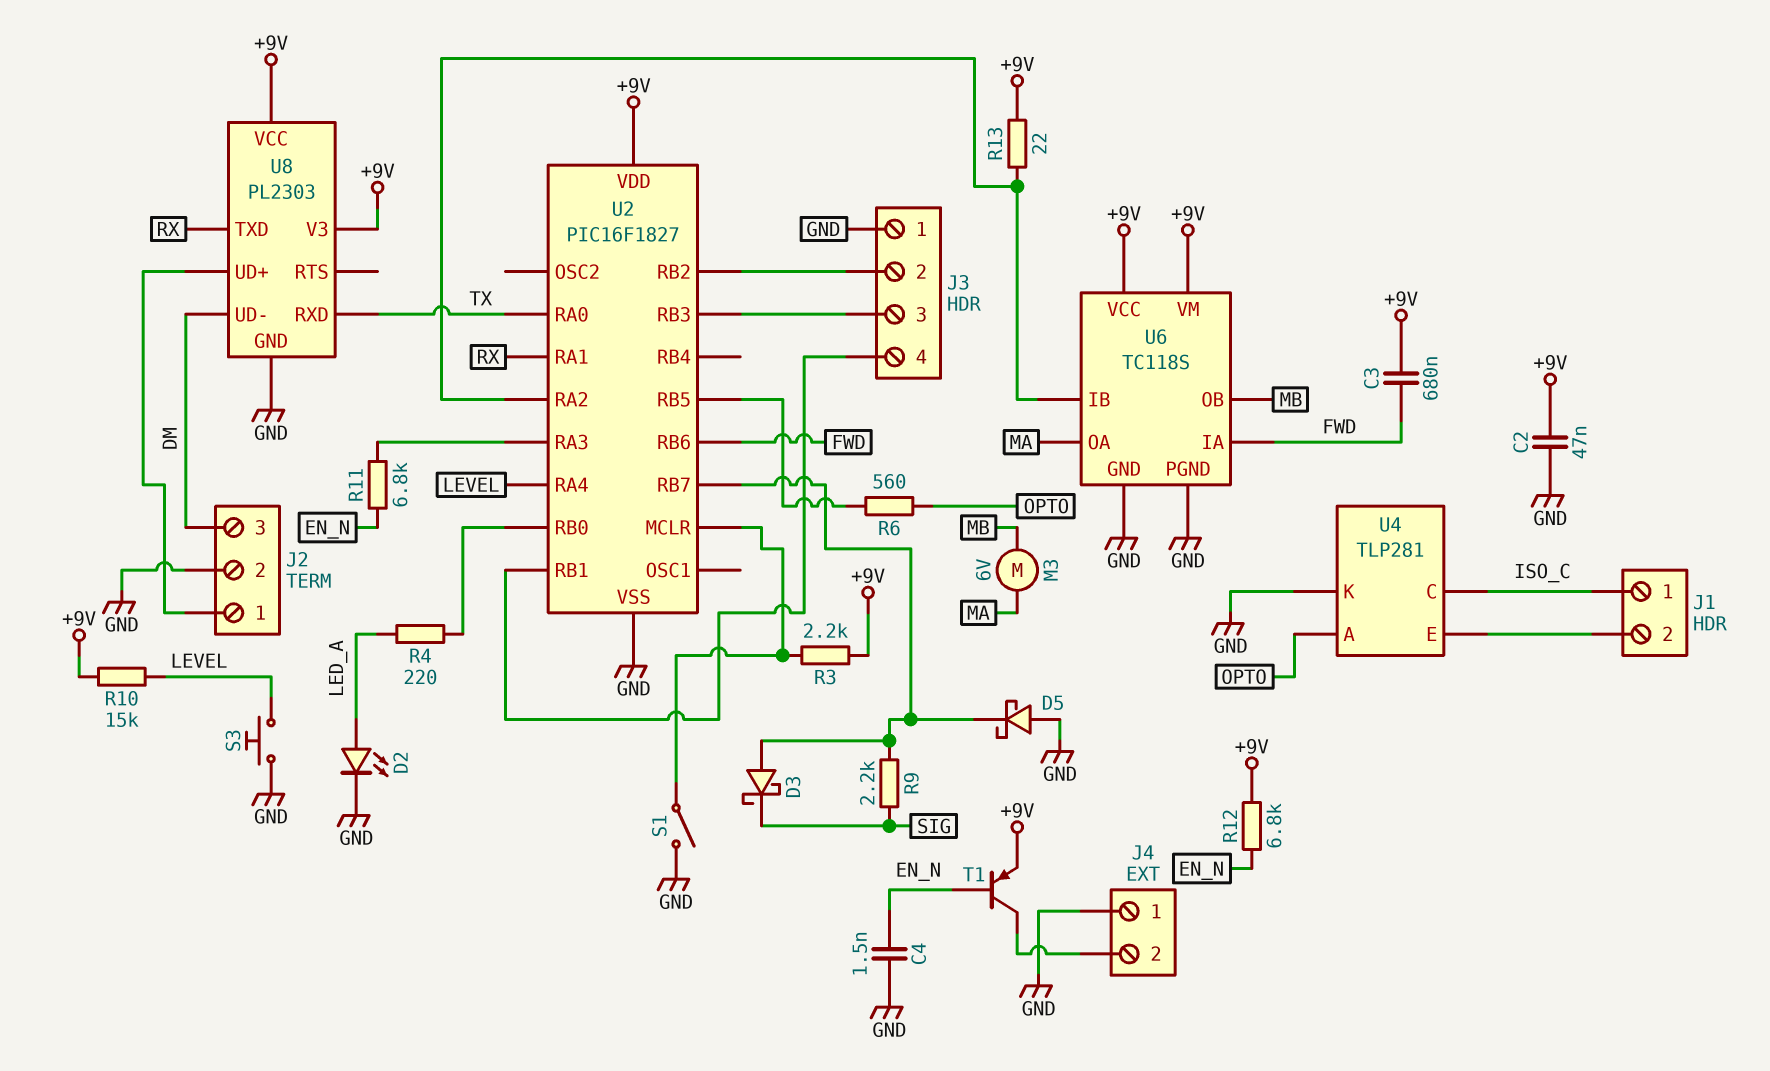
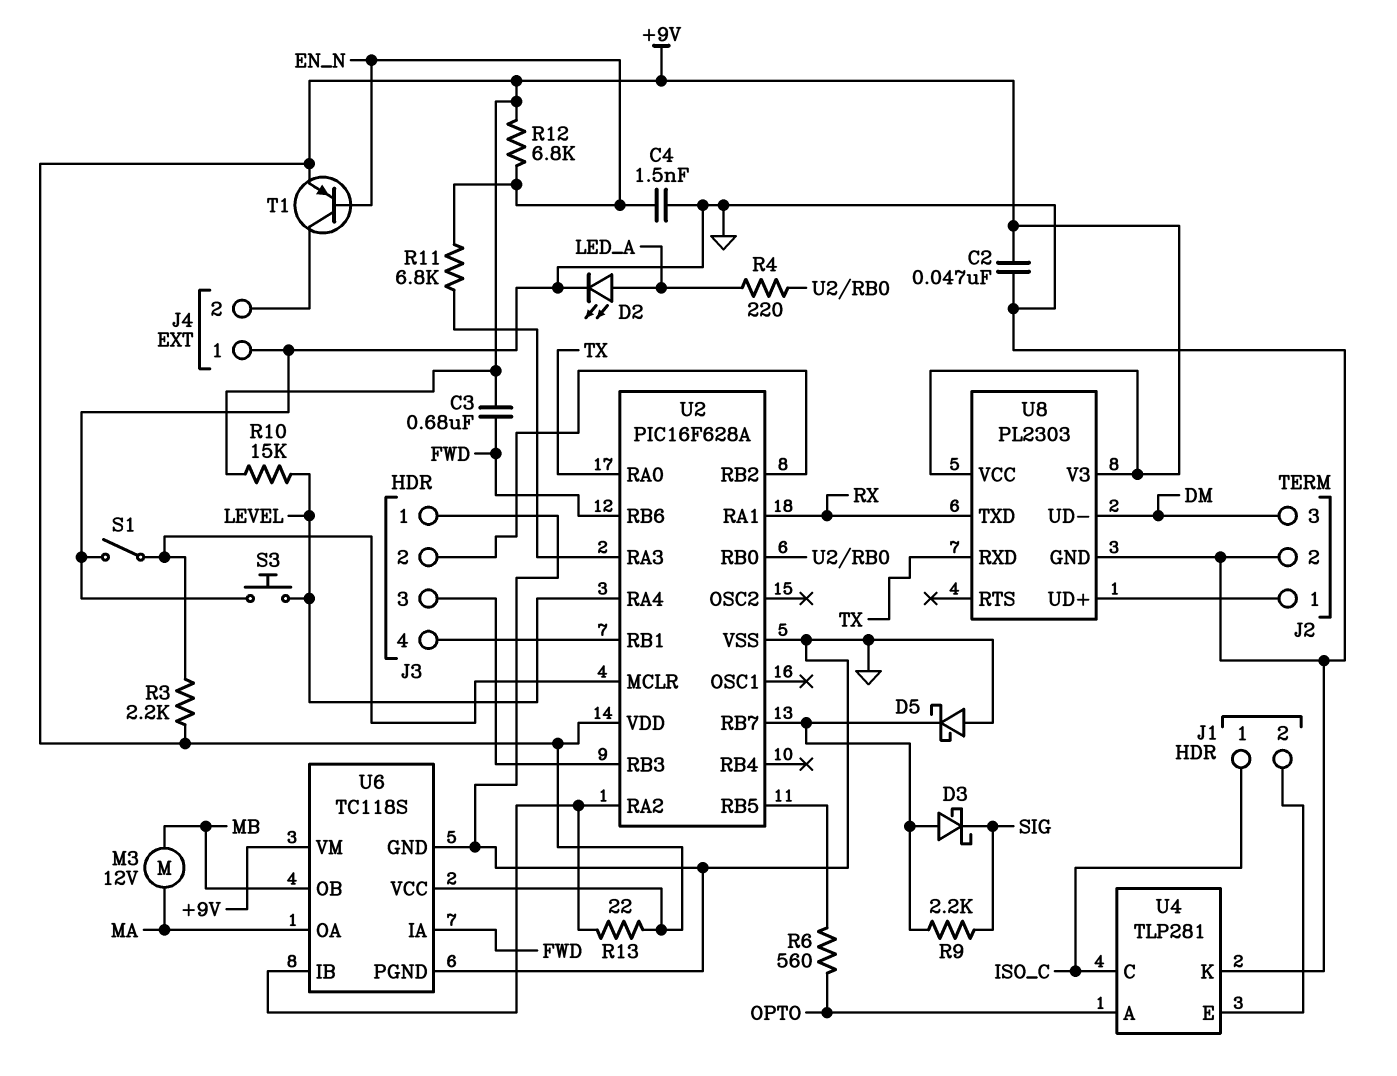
M3: motor 6V (MA, MB) -> motor 12V (MA, MB)
U2: PIC16F1827 -> PIC16F628A

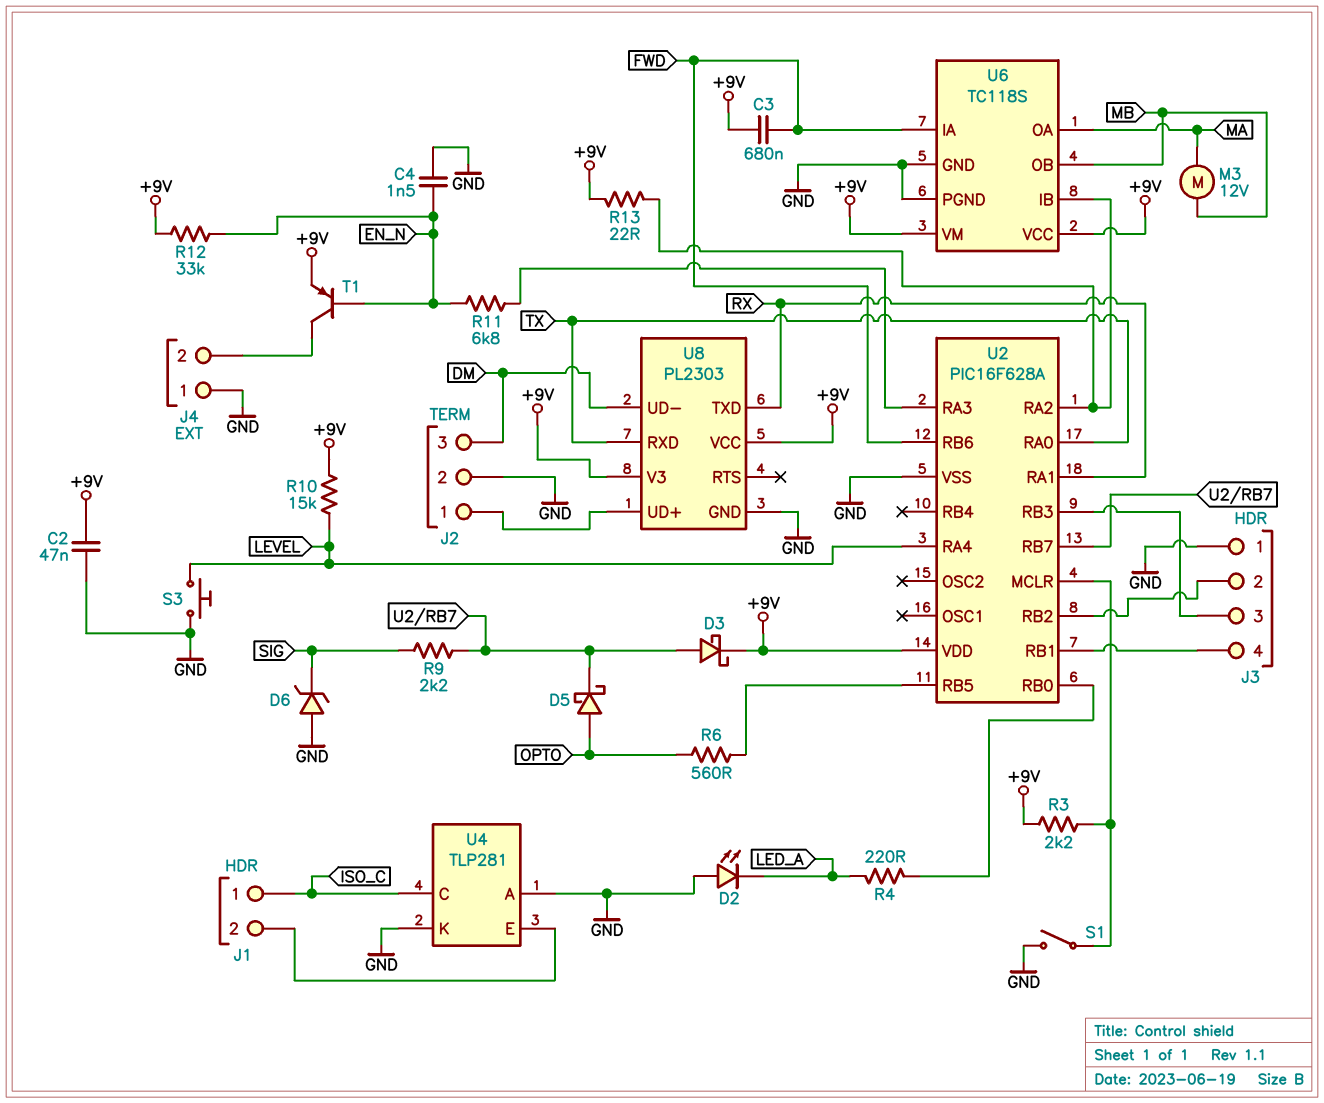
D2: LED (A LED_A, K GND) -> LED (A GND, K LED_A)
D3: schottky (A U2/RB7, K SIG) -> schottky (A U2/RB7, K +9V)
D5: schottky (A GND, K U2/RB7) -> schottky (A OPTO, K U2/RB7)
D6: none -> zener (A GND, K SIG)
R12: 6.8k (+9V, EN_N) -> 33k (+9V, EN_N)
U4 pin A: OPTO -> GND

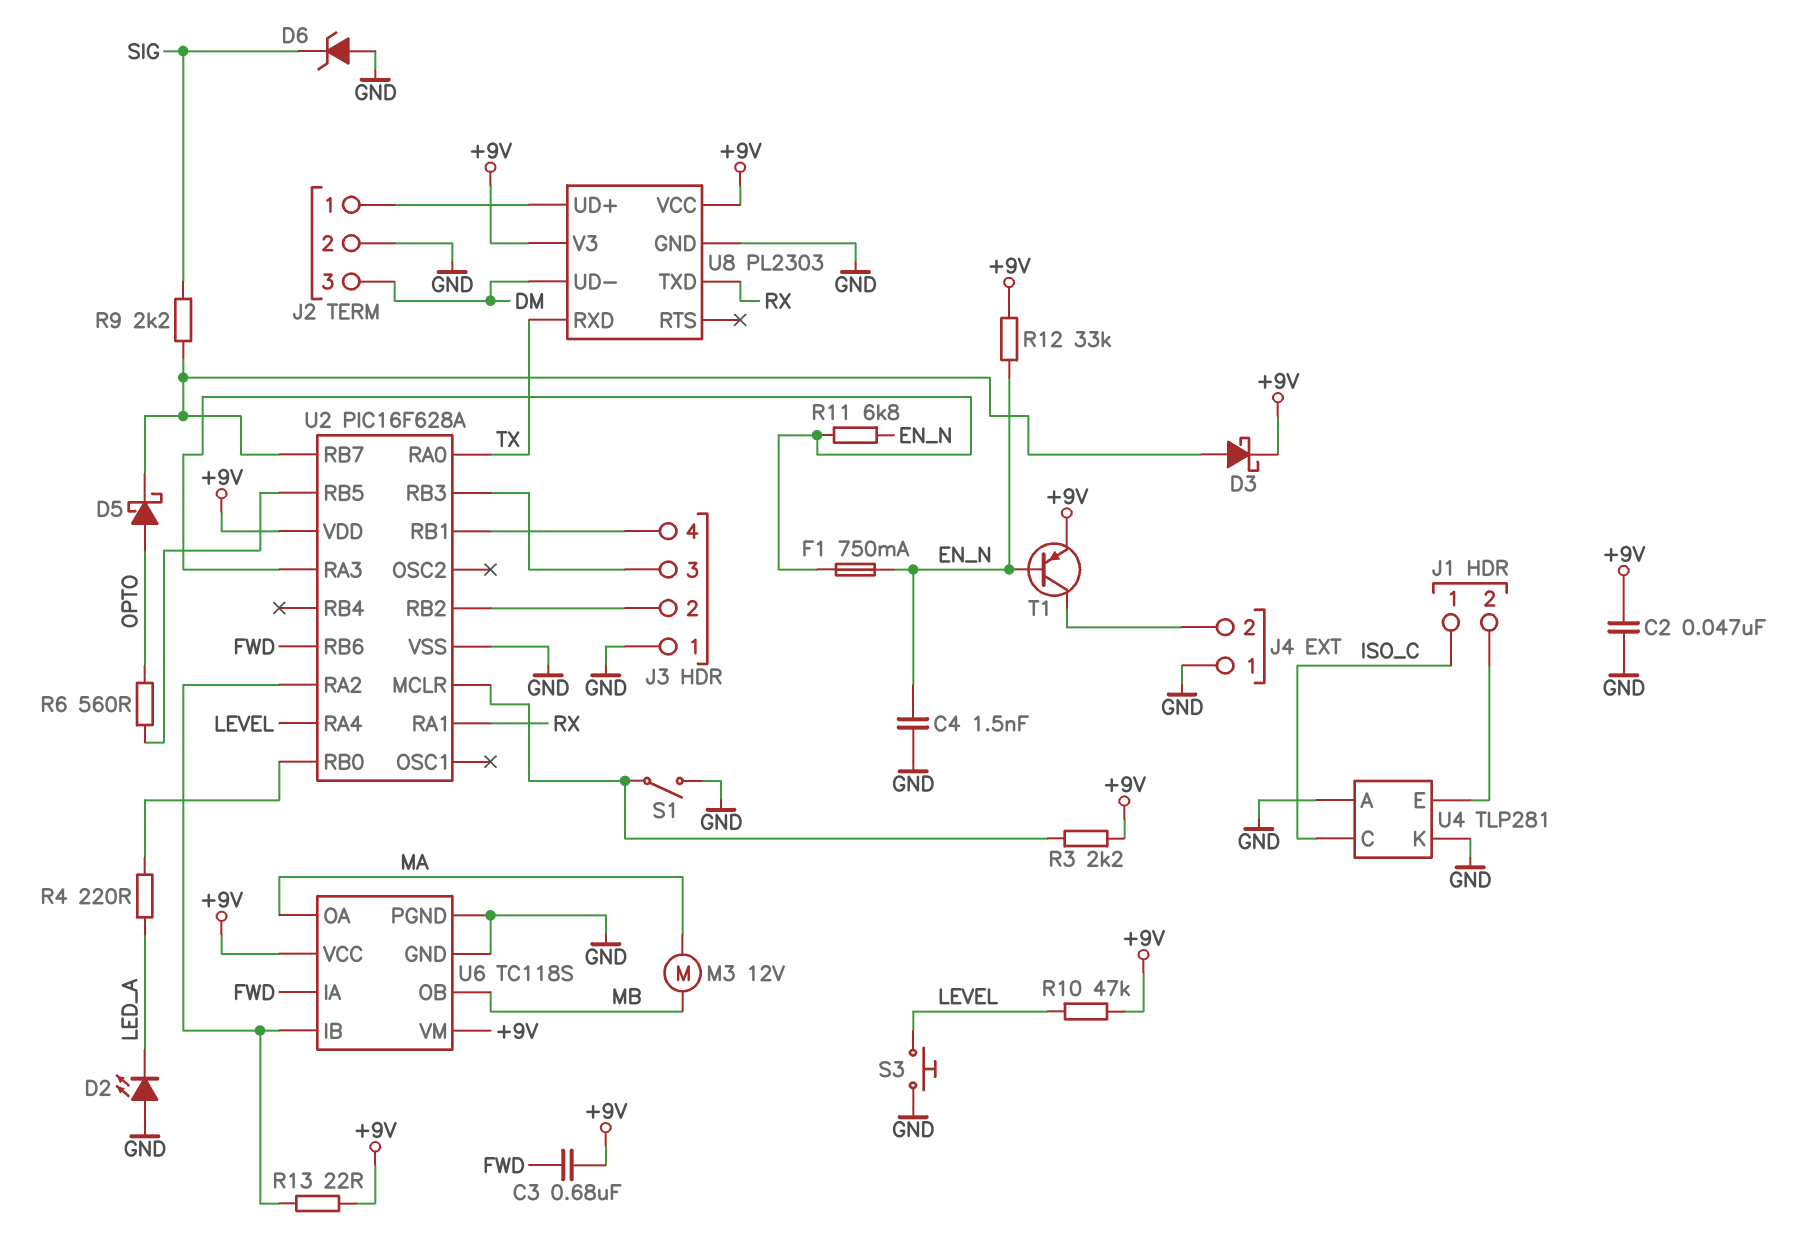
F1: none -> 750mA (EN_N, U2/RA3)
R10: 15k (+9V, LEVEL) -> 47k (+9V, LEVEL)

